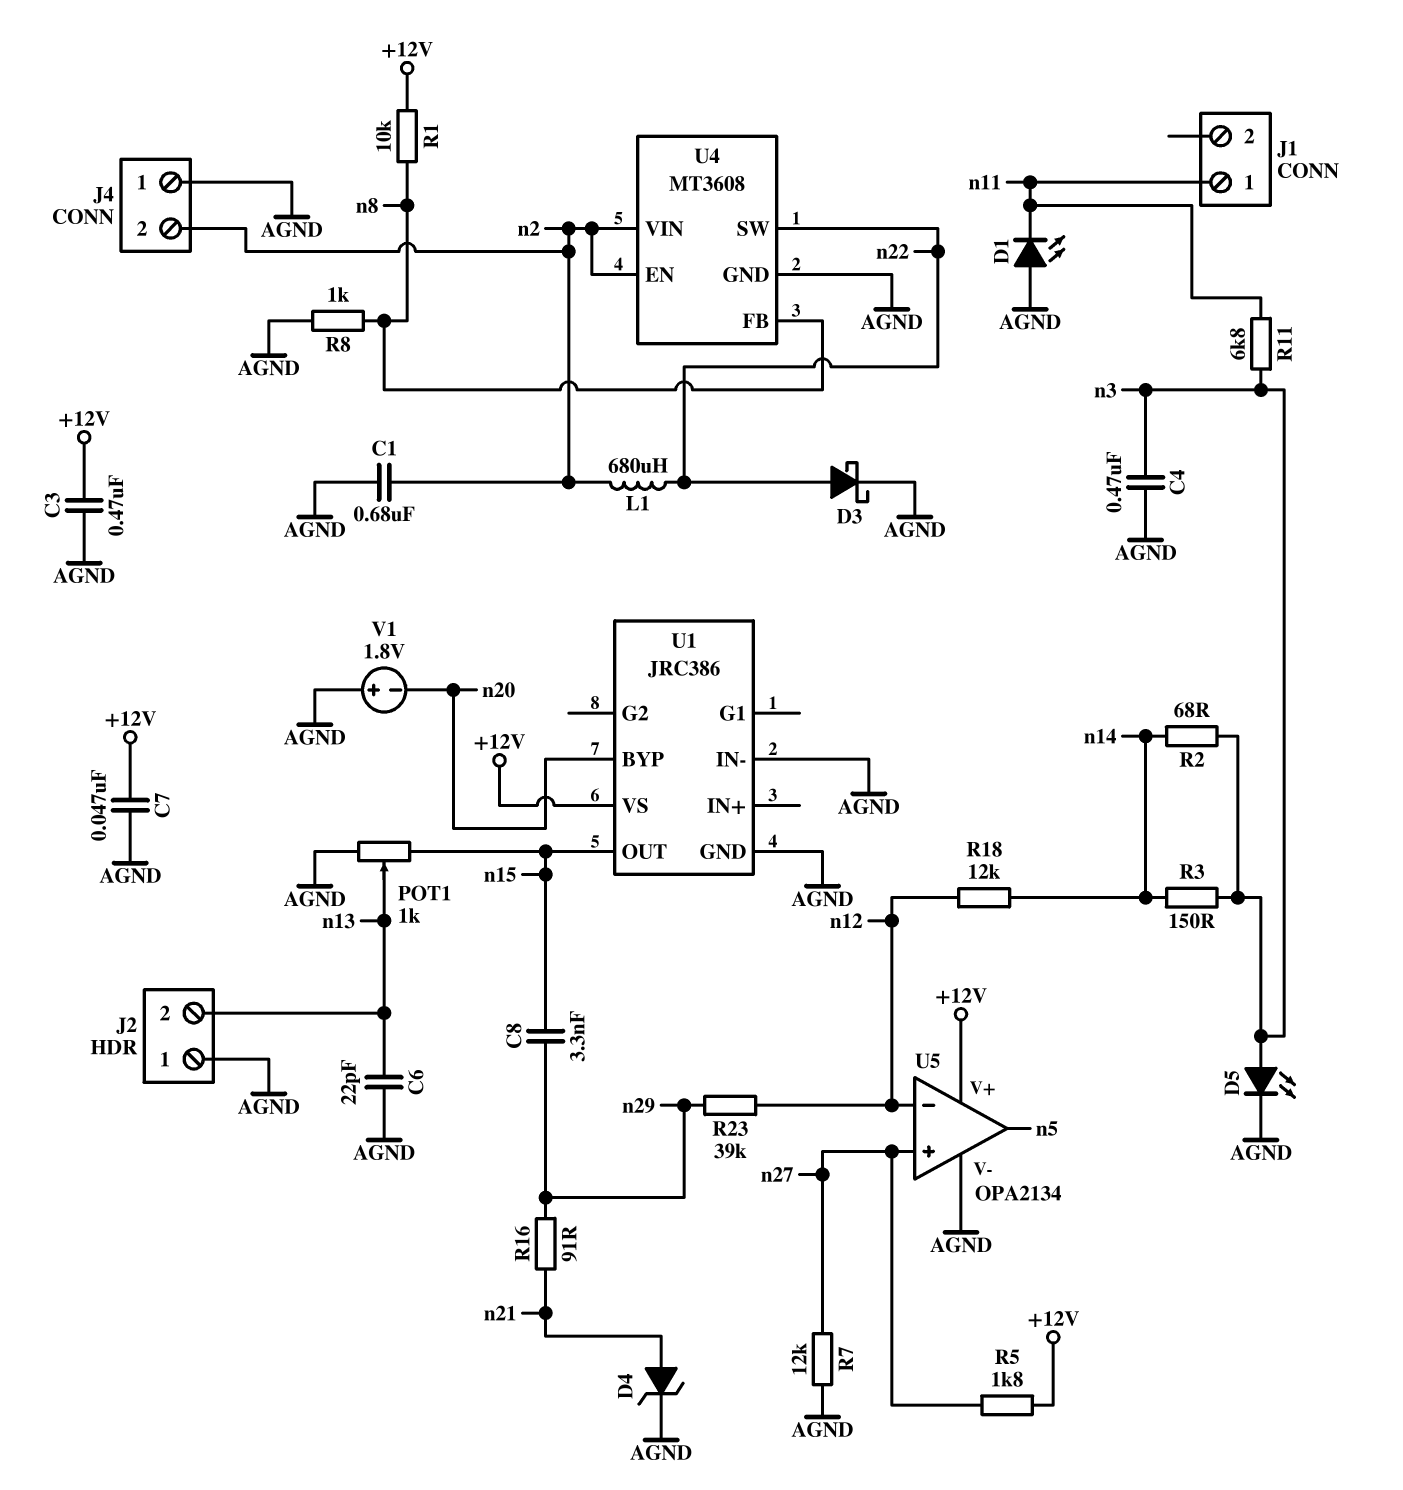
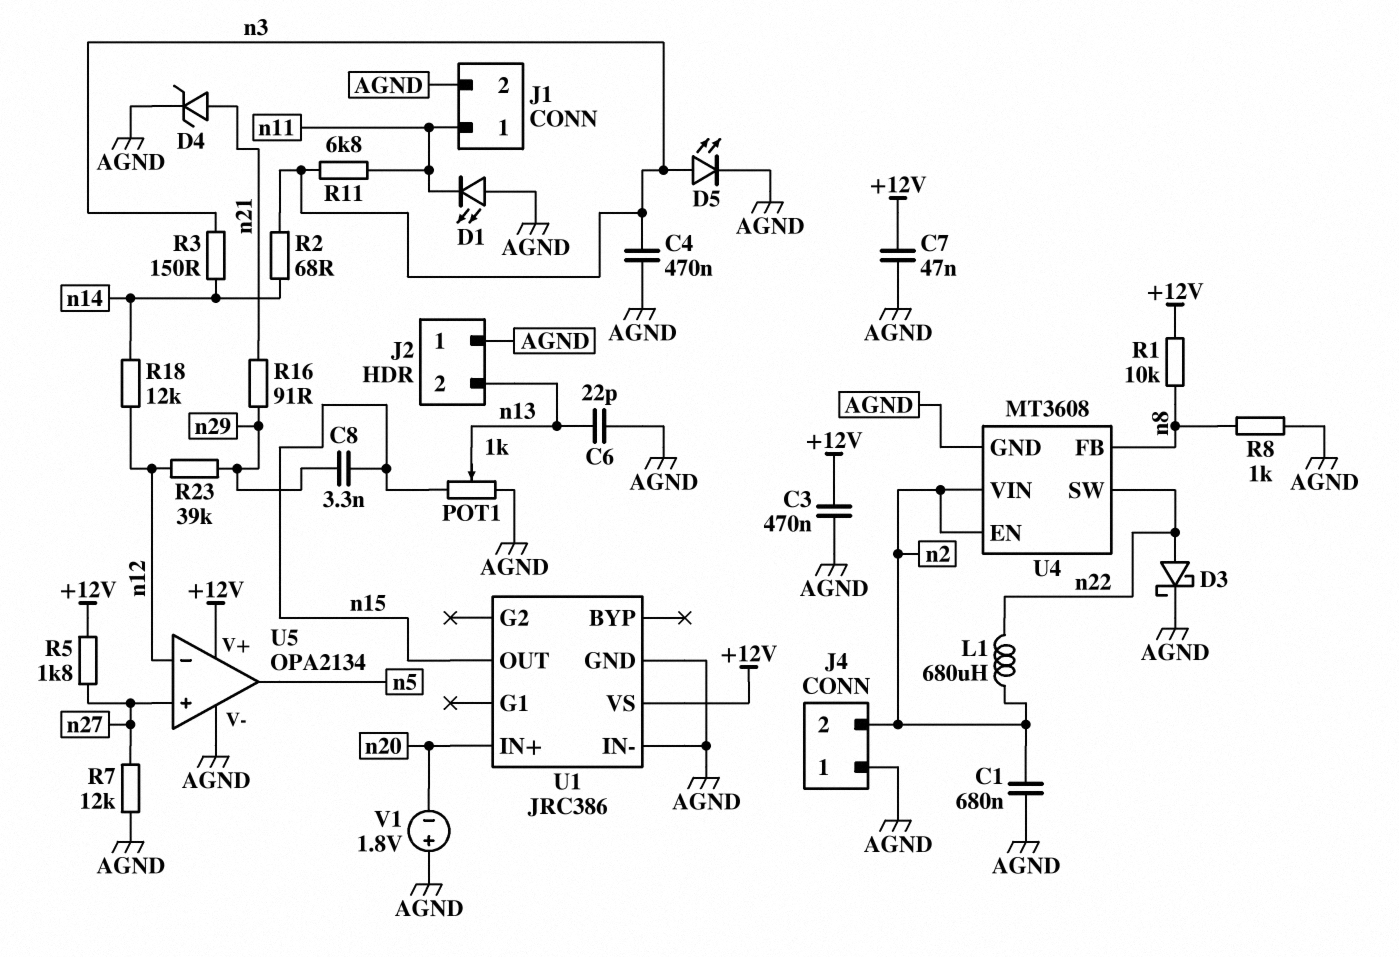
J1 pin 2: none -> AGND
U1 pin BYP: n20 -> none
U1 pin IN+: none -> n20

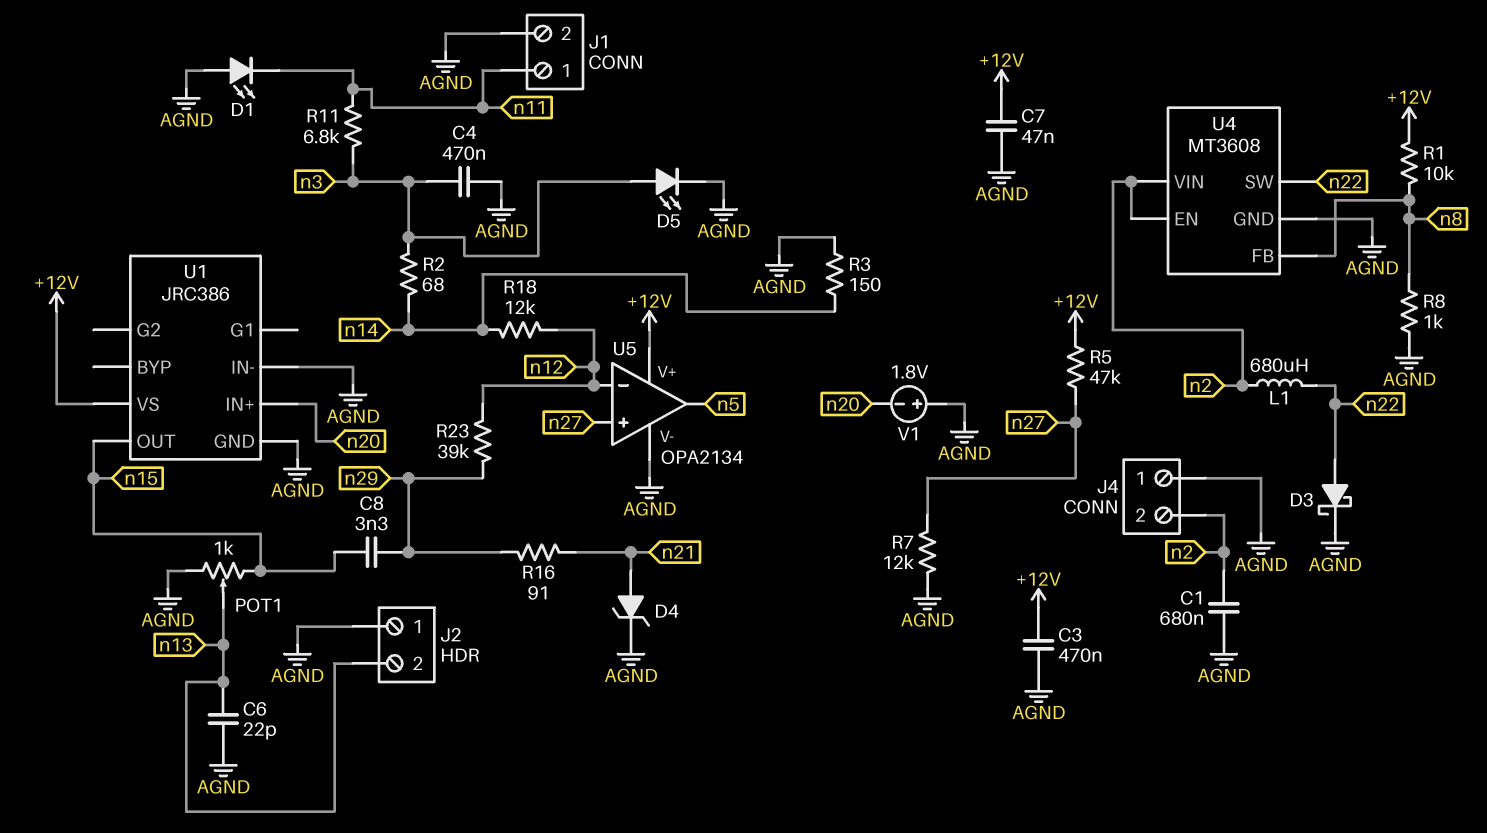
R3: 150 (n3, n14) -> 150 (AGND, n14)
R5: 1.8k (+12V, n27) -> 47k (+12V, n27)

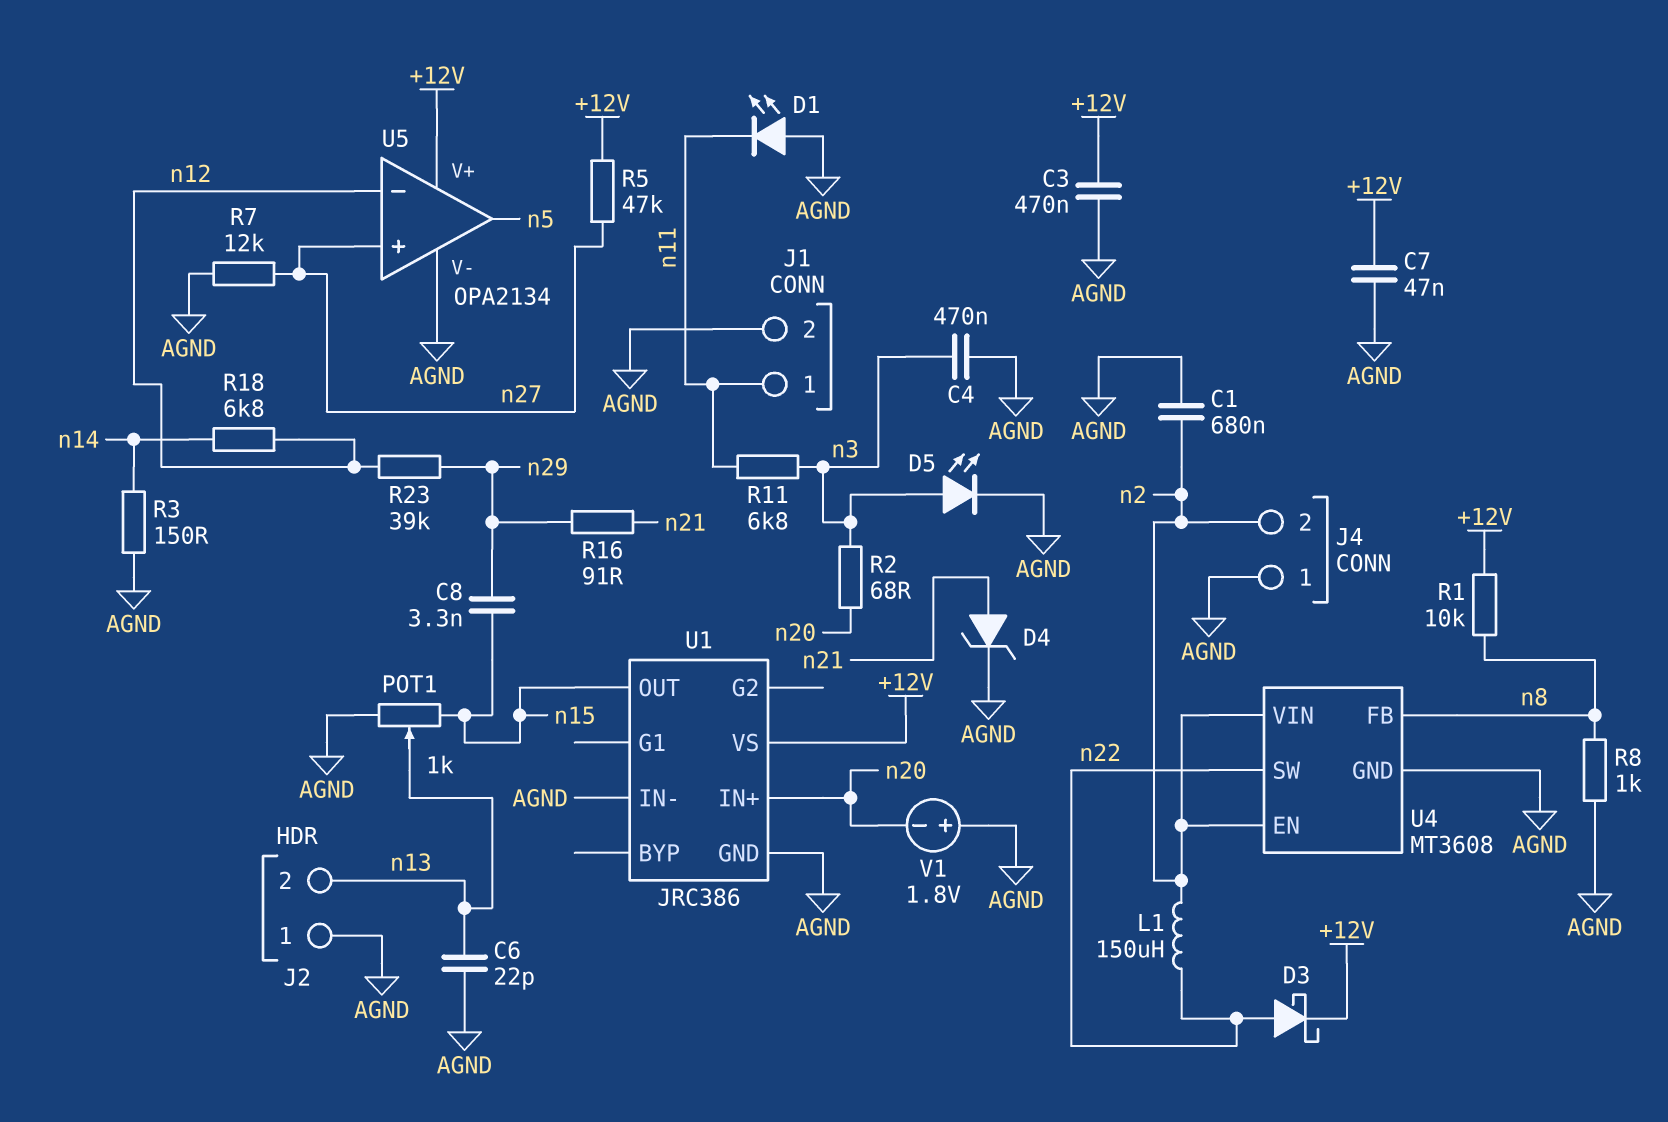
D3: schottky (A n22, K AGND) -> schottky (A n22, K +12V)
L1: 680uH (n2, n22) -> 150uH (n2, n22)
R2: 68 (n3, n14) -> 68 (n3, n20)
R18: 12k (n12, n14) -> 6.8k (n12, n14)

